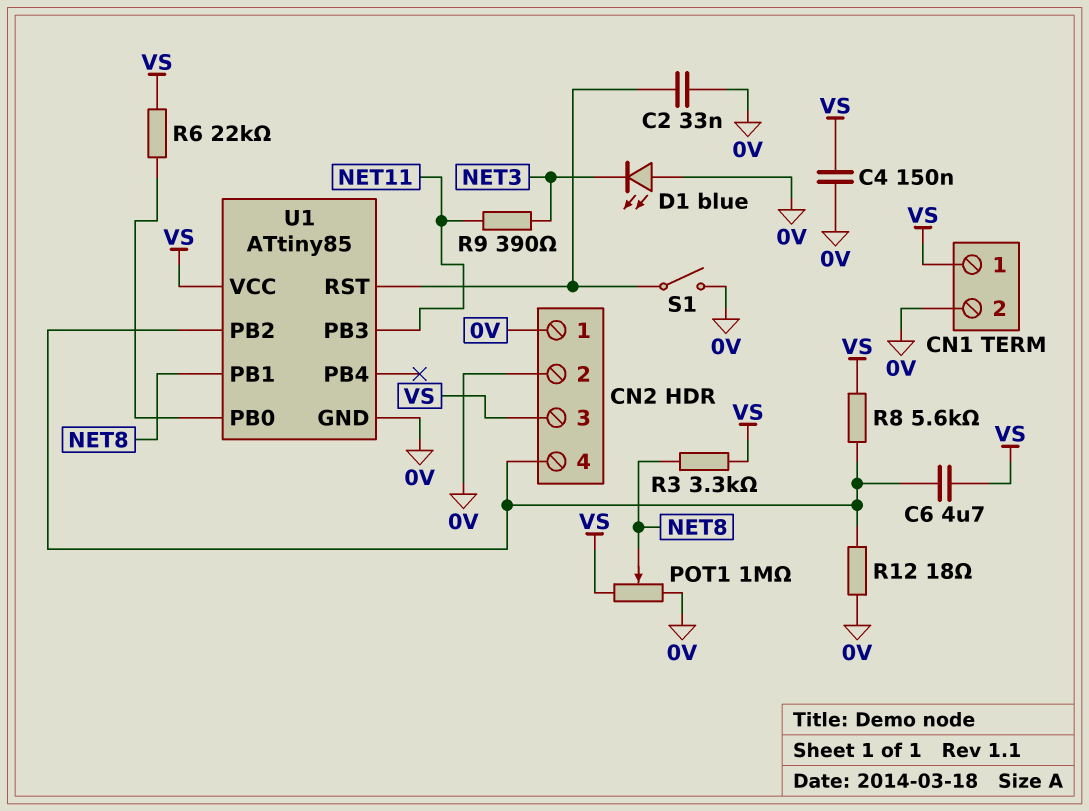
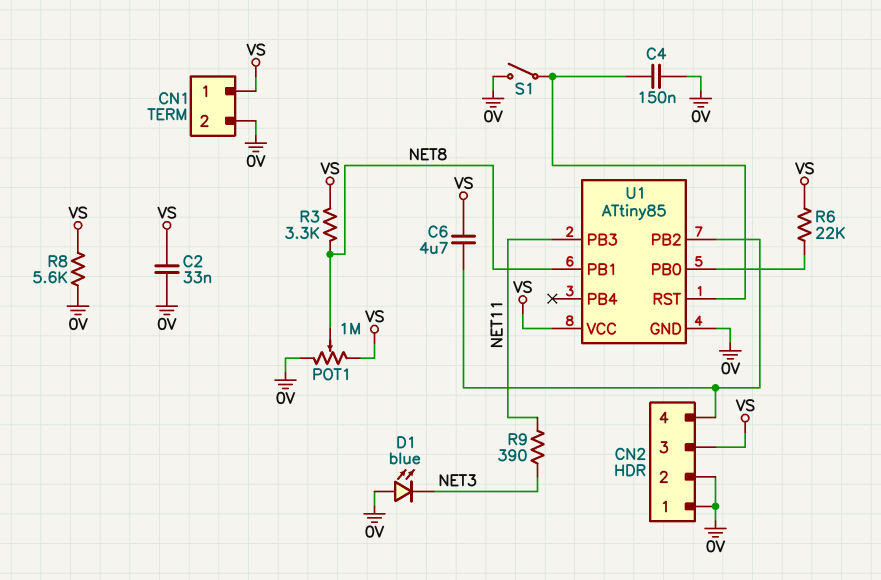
C2: 33nF (0V, U1/RST) -> 33nF (0V, VS)
C4: 150nF (0V, VS) -> 150nF (0V, U1/RST)
R8: 5.6k (CN2/4, VS) -> 5.6k (0V, VS)
R12: 18 (0V, CN2/4) -> none

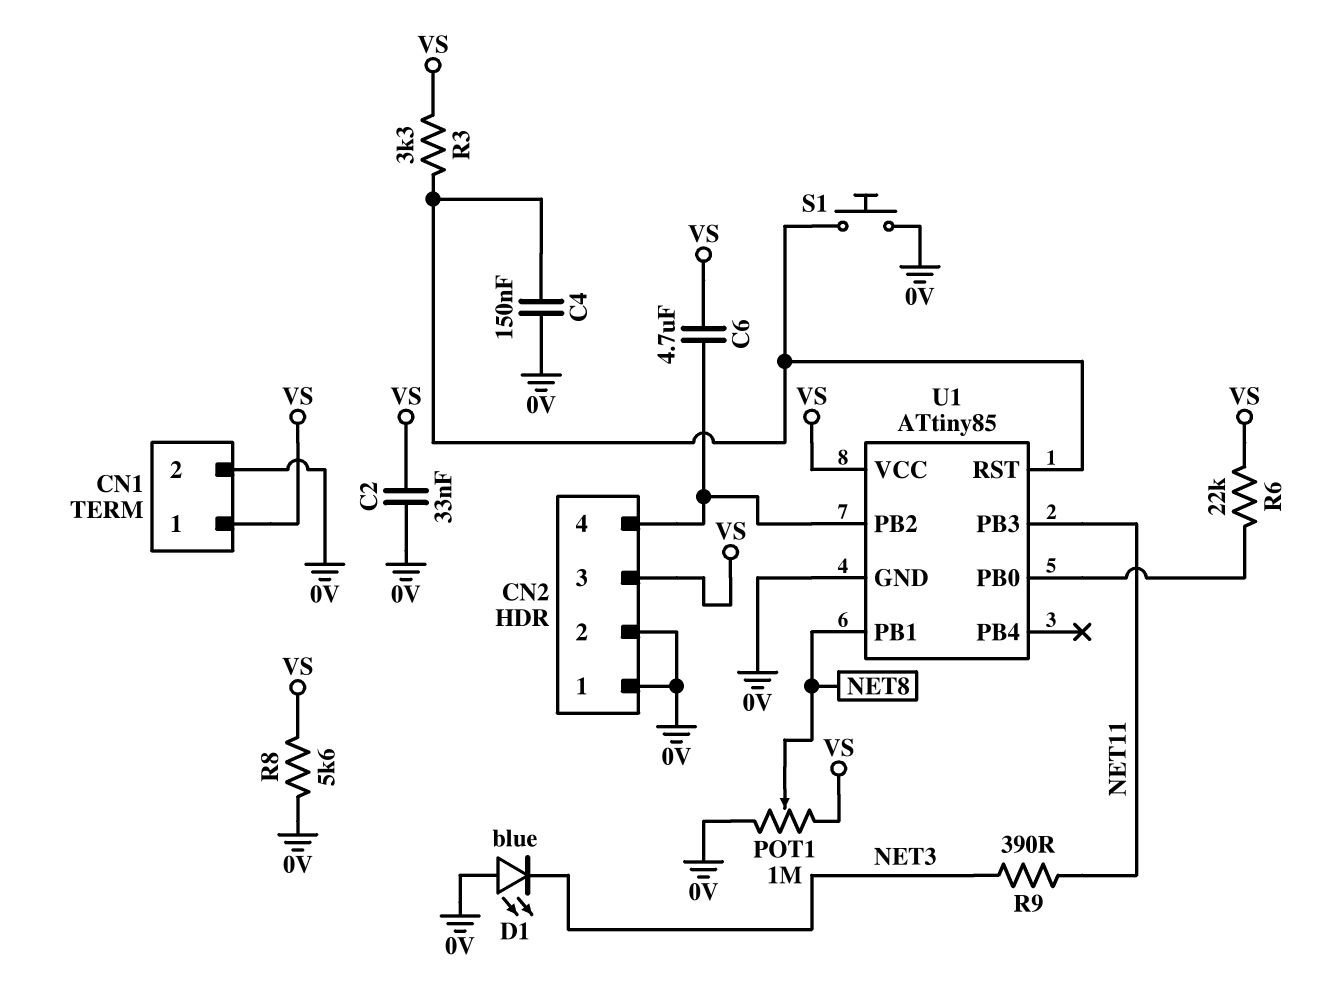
R3: 3.3k (NET8, VS) -> 3.3k (U1/RST, VS)
S1: switch (0V, U1/RST) -> button (0V, U1/RST)

